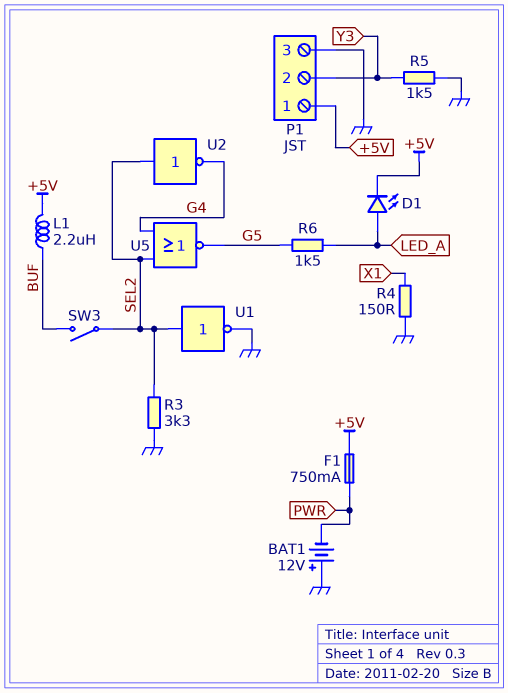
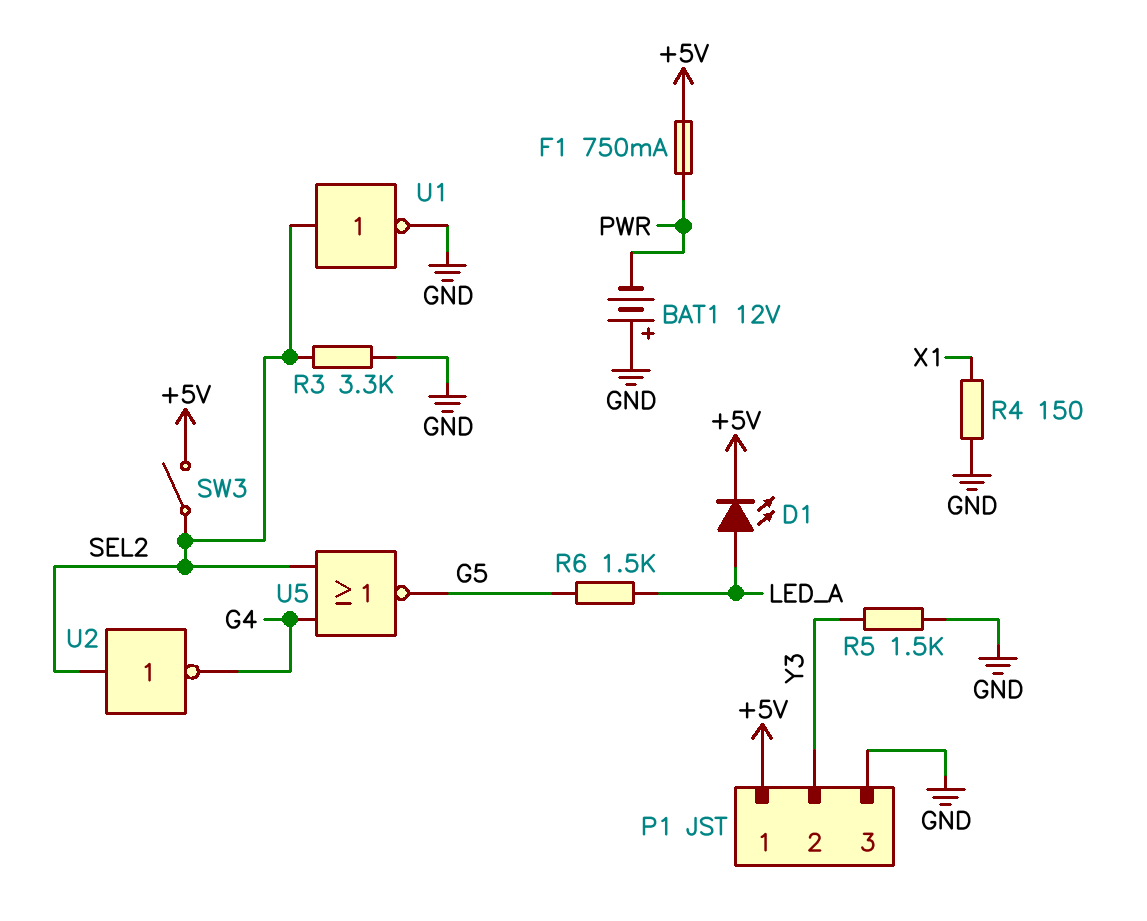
L1: 2.2uH (+5V, BUF) -> none
SW3: switch (BUF, SEL2) -> switch (+5V, SEL2)

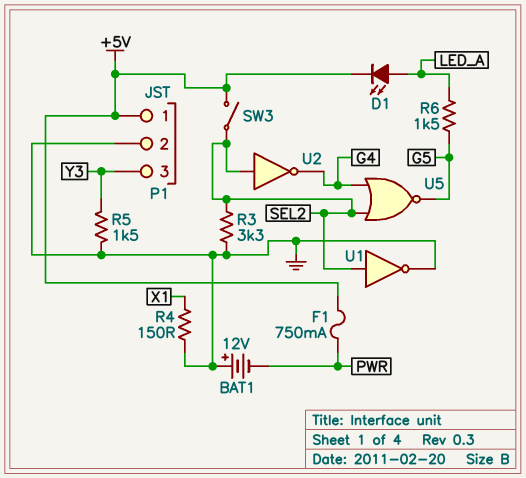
P1 pin 2: Y3 -> GND
P1 pin 3: GND -> Y3

